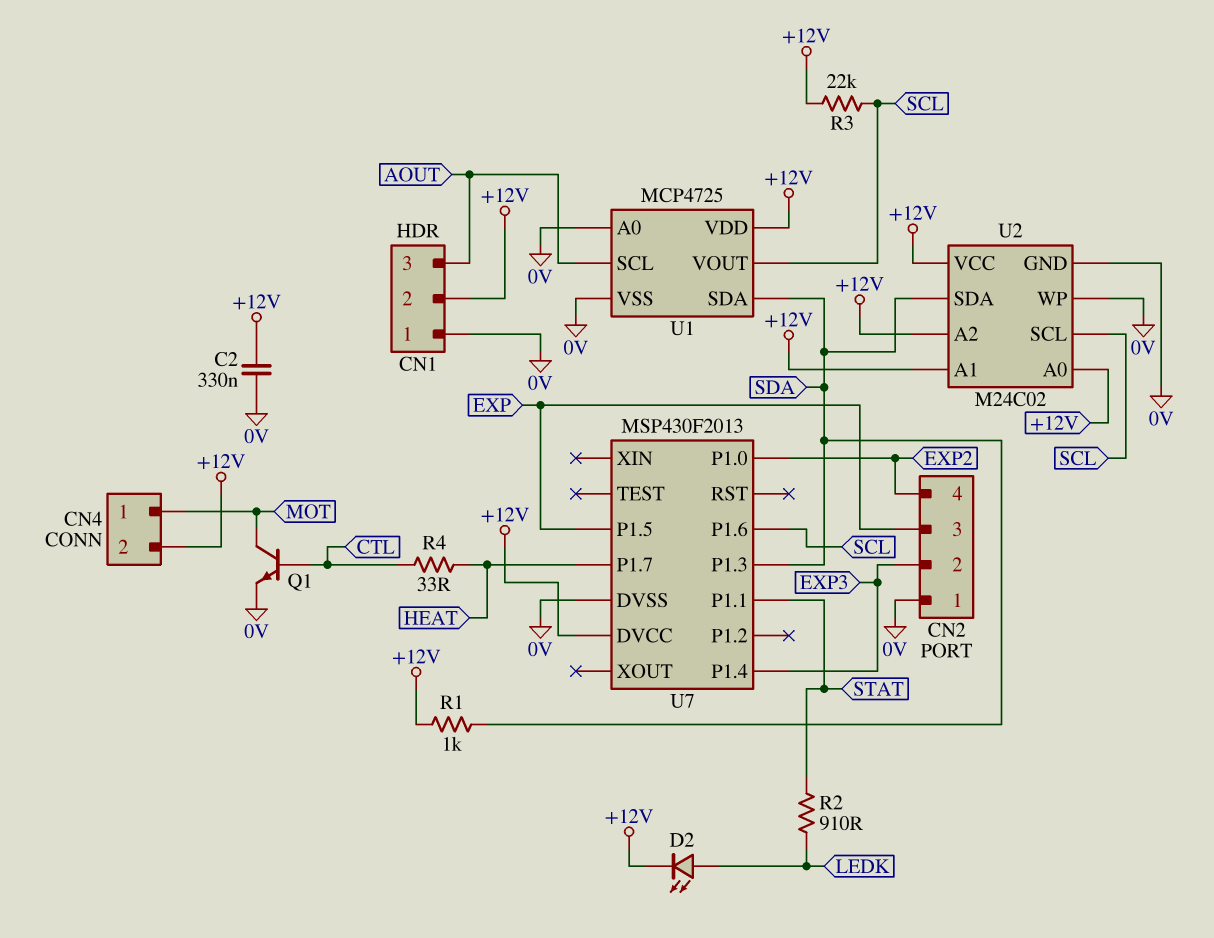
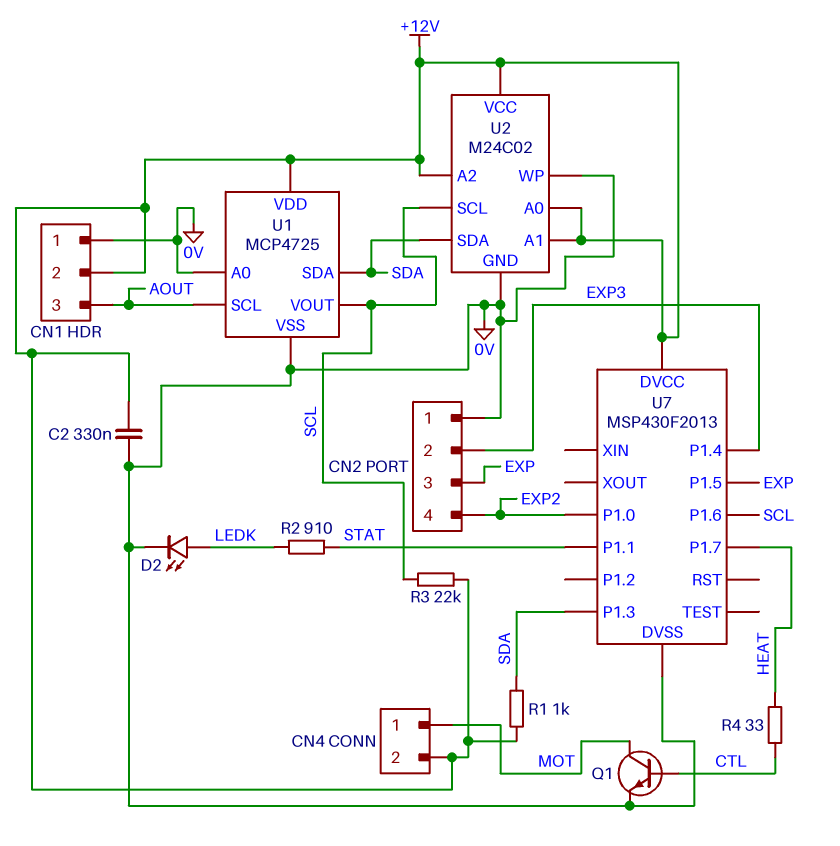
D2: LED (A LEDK, K +12V) -> LED (A LEDK, K 0V)

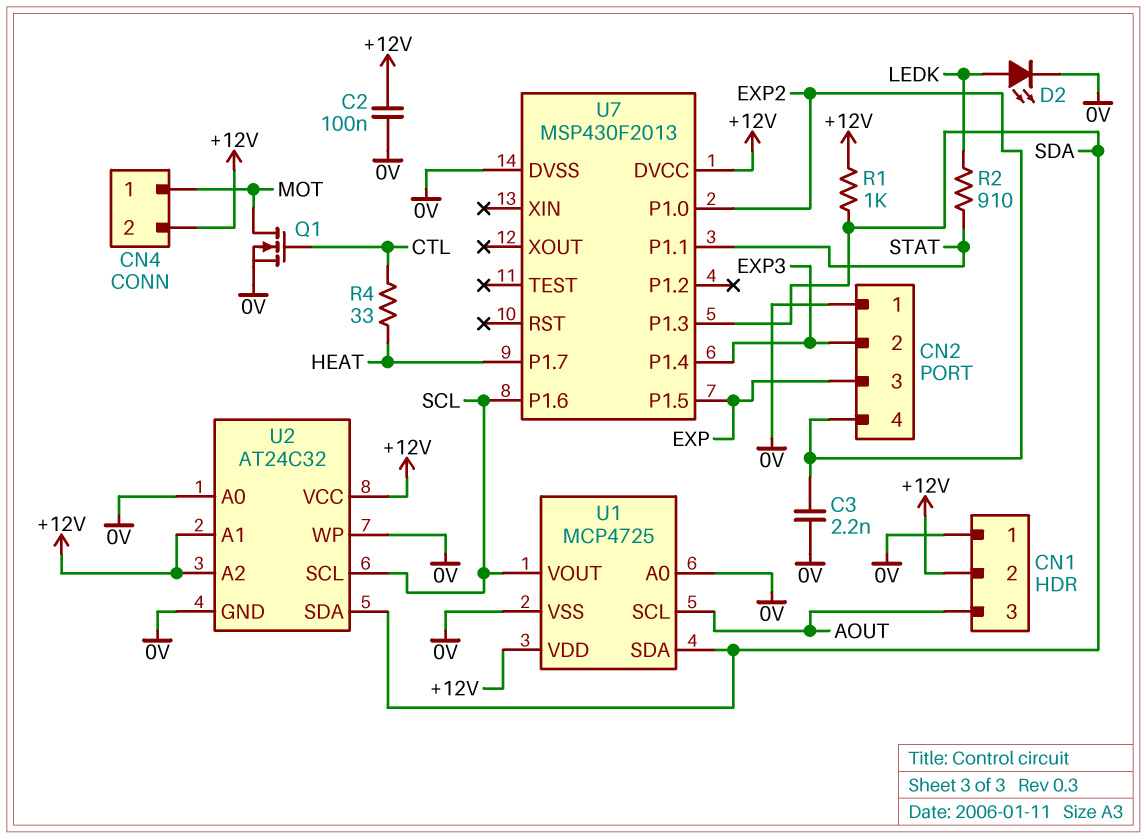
C2: 330nF (+12V, 0V) -> 100nF (+12V, 0V)
C3: none -> 2.2nF (0V, EXP2)
Q1: NPN (B CTL, C MOT, E 0V) -> NMOS (G CTL, D MOT, S 0V)
R3: 22k (+12V, SCL) -> none
U2: M24C02 -> AT24C32
U2 pin A0: +12V -> 0V

